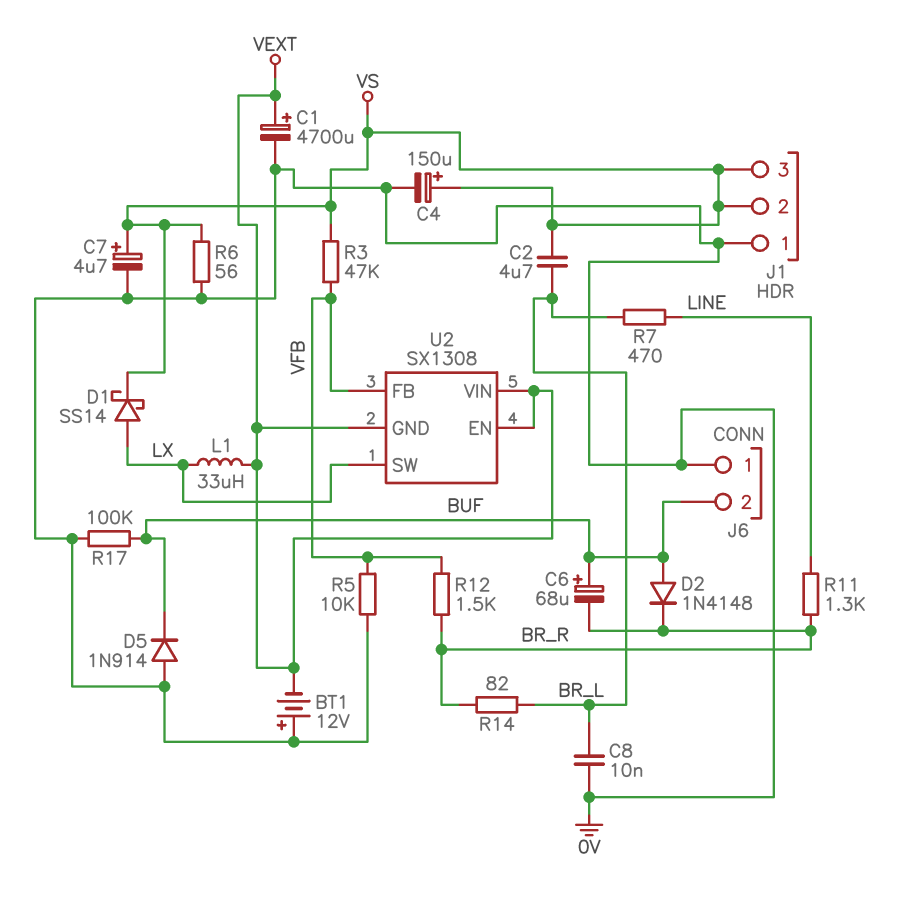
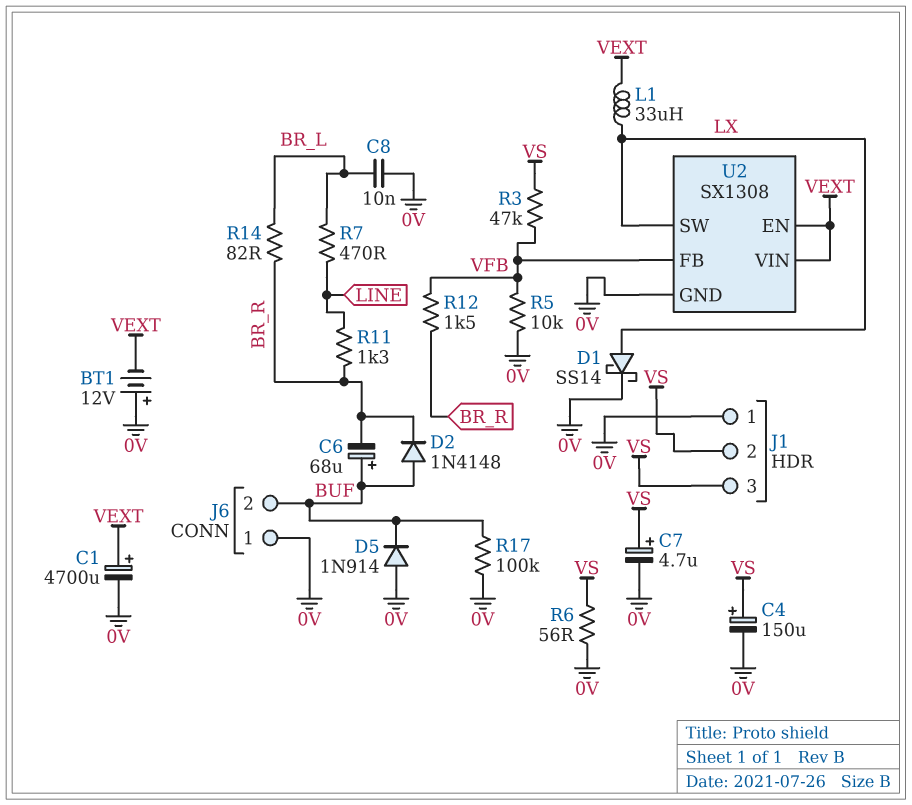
C2: 4.7uF (BR_L, VS) -> none
D1: schottky SS14 (A LX, K VS) -> schottky SS14 (A LX, K 0V)
U2 pin GND: VEXT -> 0V

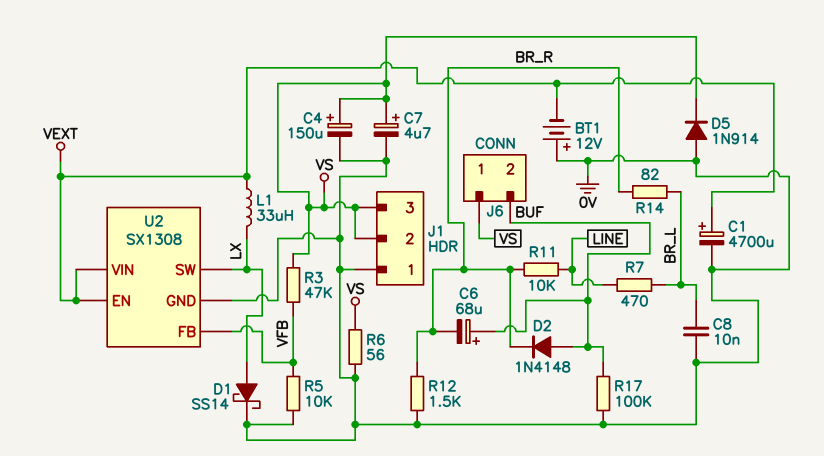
D5: diode 1N914 (A 0V, K BUF) -> diode 1N914 (A 0V, K VS)
J6 pin 1: 0V -> VS
R11: 1.3k (BR_R, LINE) -> 10k (BR_R, LINE)
R12: 1.5k (BR_R, VFB) -> 1.5k (0V, BR_R)

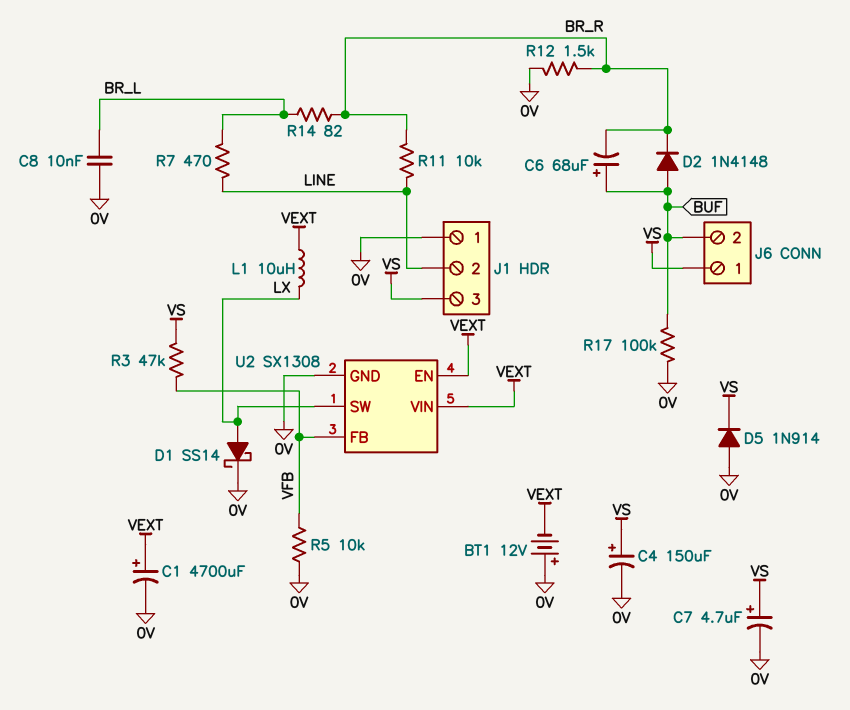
J1 pin 2: VS -> LINE
L1: 33uH (LX, VEXT) -> 10uH (LX, VEXT)
R6: 56 (0V, VS) -> none

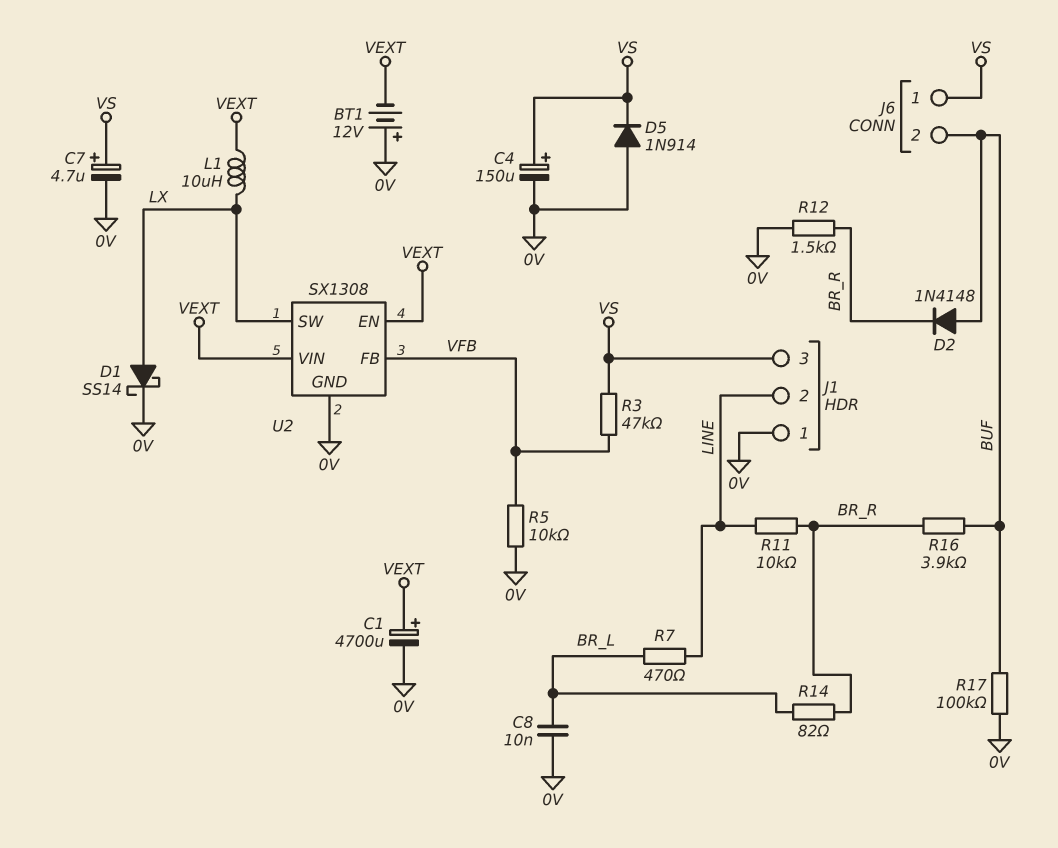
C6: 68uF (plus BUF, minus BR_R) -> none
R16: none -> 3.9k (BR_R, BUF)

